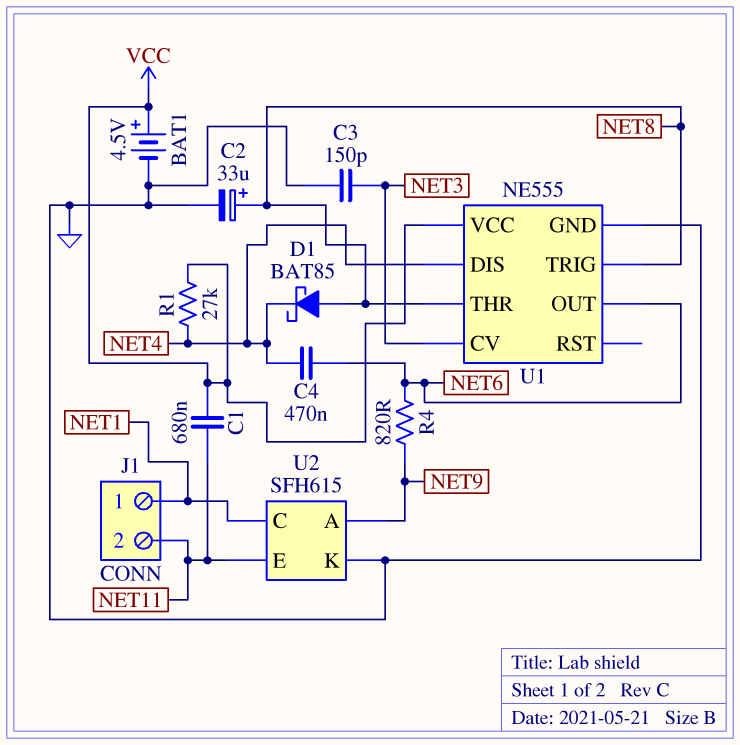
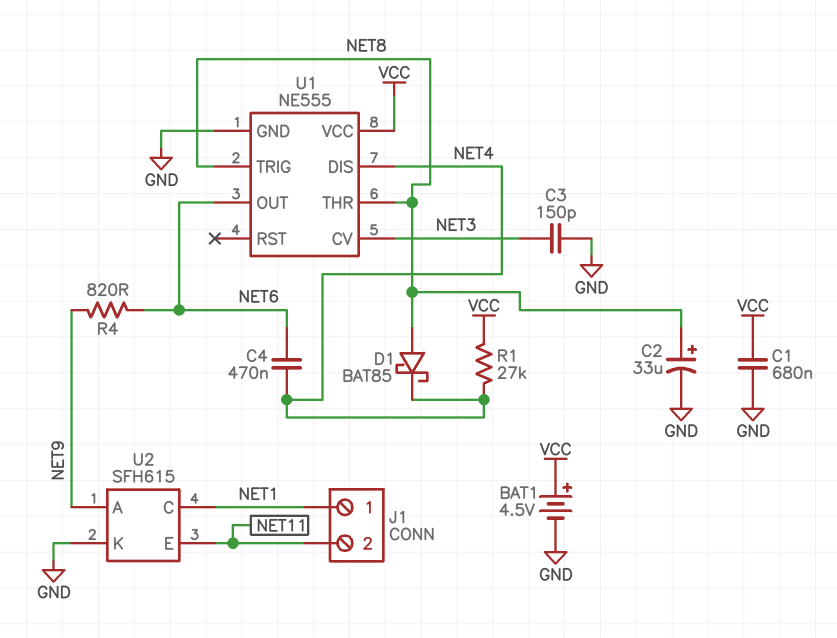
C1: 680nF (NET11, VCC) -> 680nF (GND, VCC)

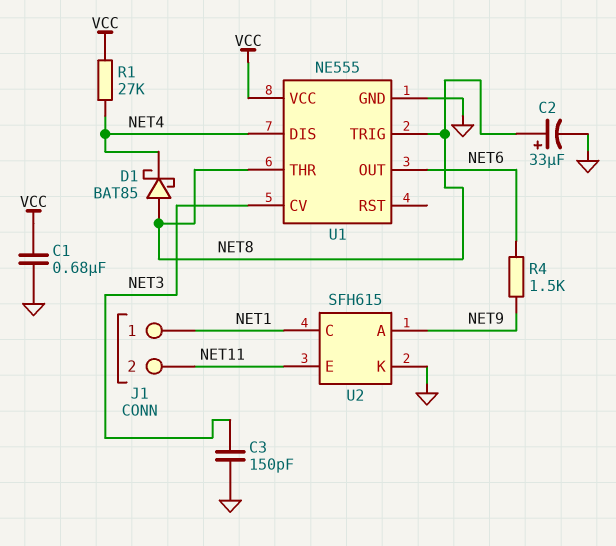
BAT1: 4.5V (plus VCC, minus GND) -> none
C4: 470nF (NET4, NET6) -> none
R4: 820 (NET6, NET9) -> 1.5k (NET6, NET9)

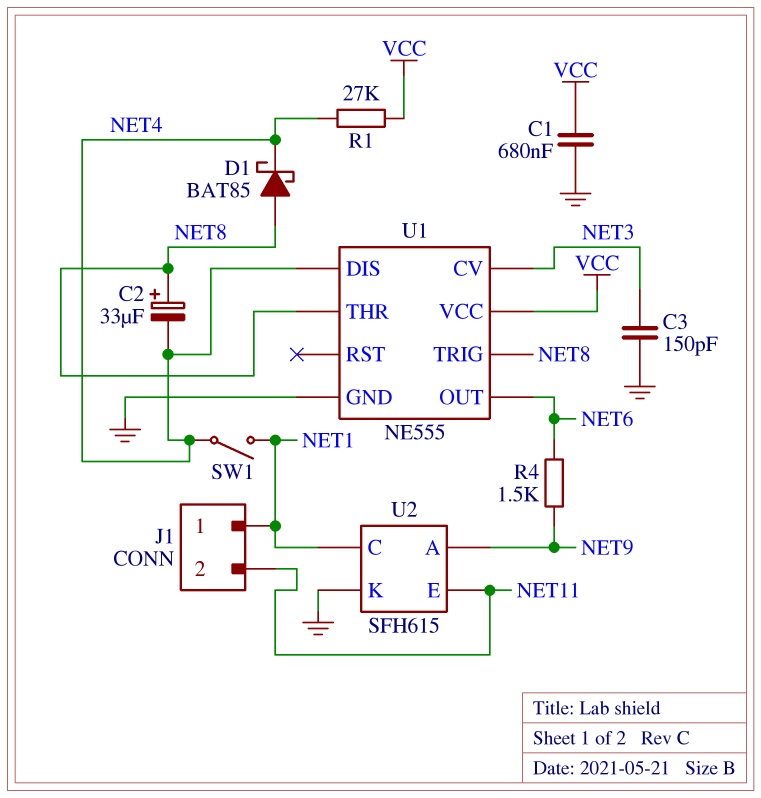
C2: 33uF (plus NET8, minus GND) -> 33uF (plus NET8, minus NET4)
SW1: none -> switch (NET1, NET4)

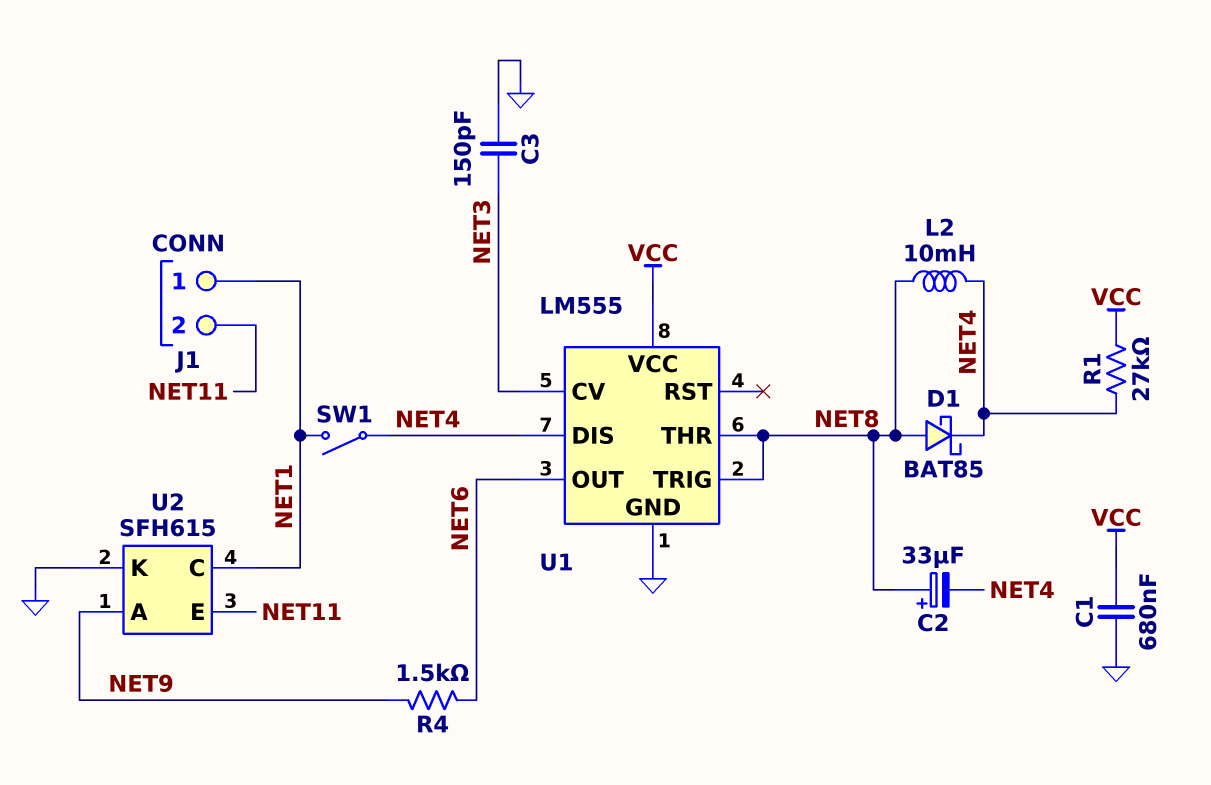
L2: none -> 10mH (NET4, NET8)
U1: NE555 -> LM555

